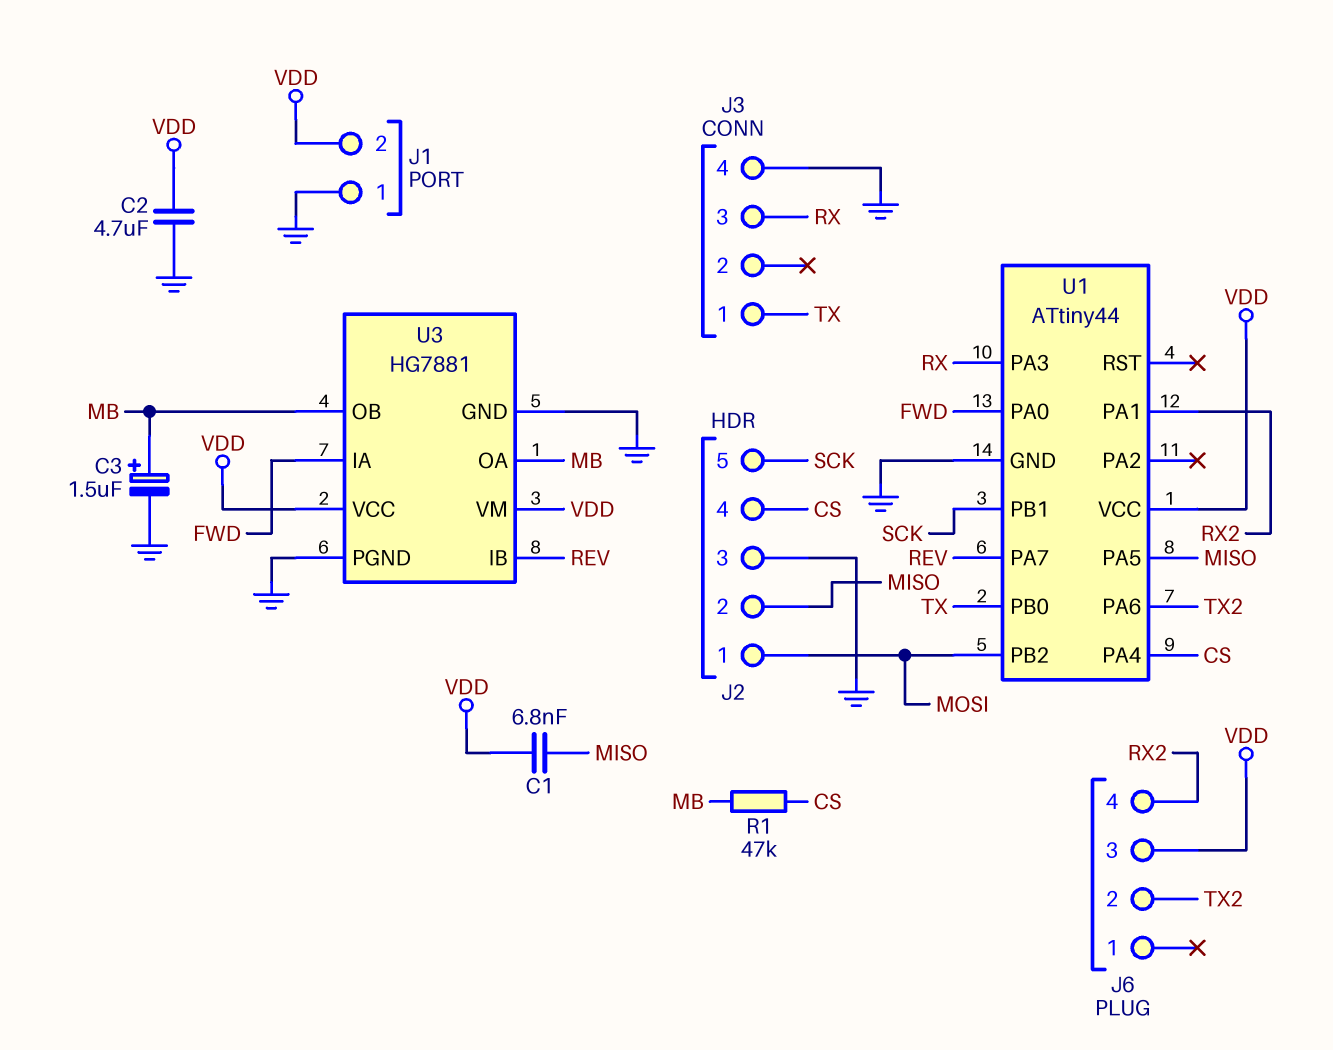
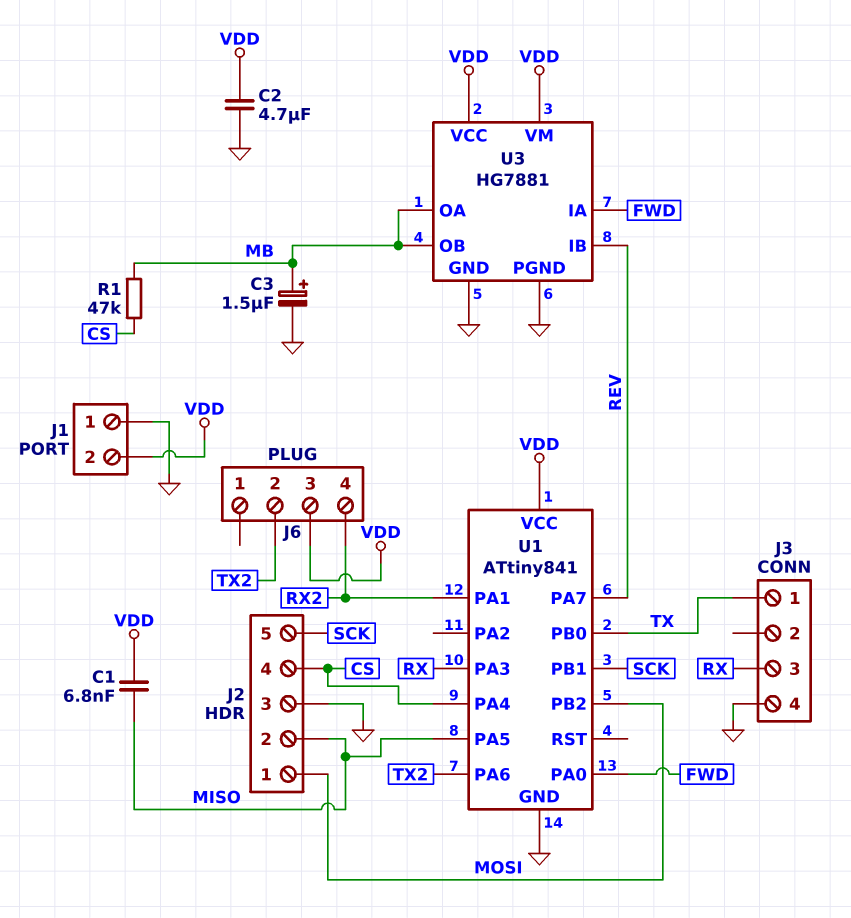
U1: ATtiny44 -> ATtiny841

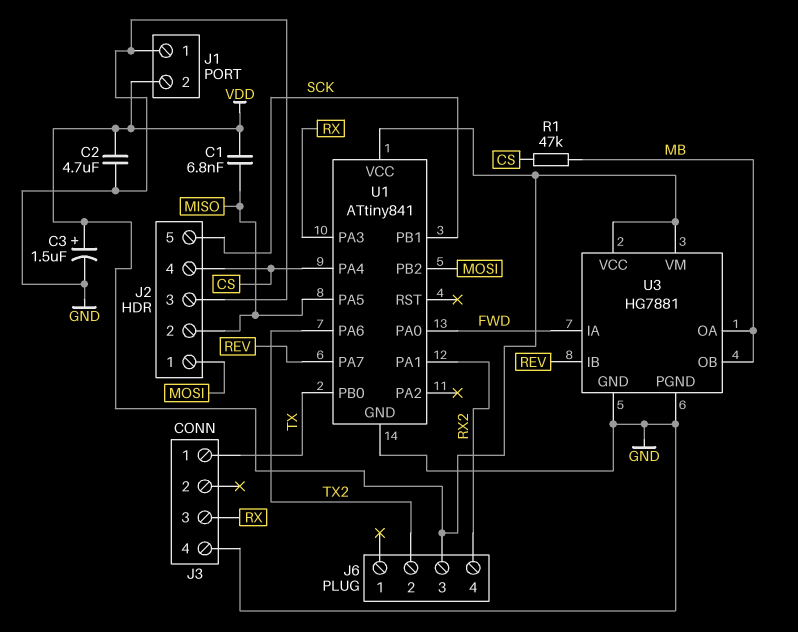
C3: 1.5uF (plus MB, minus GND) -> 1.5uF (plus VDD, minus GND)

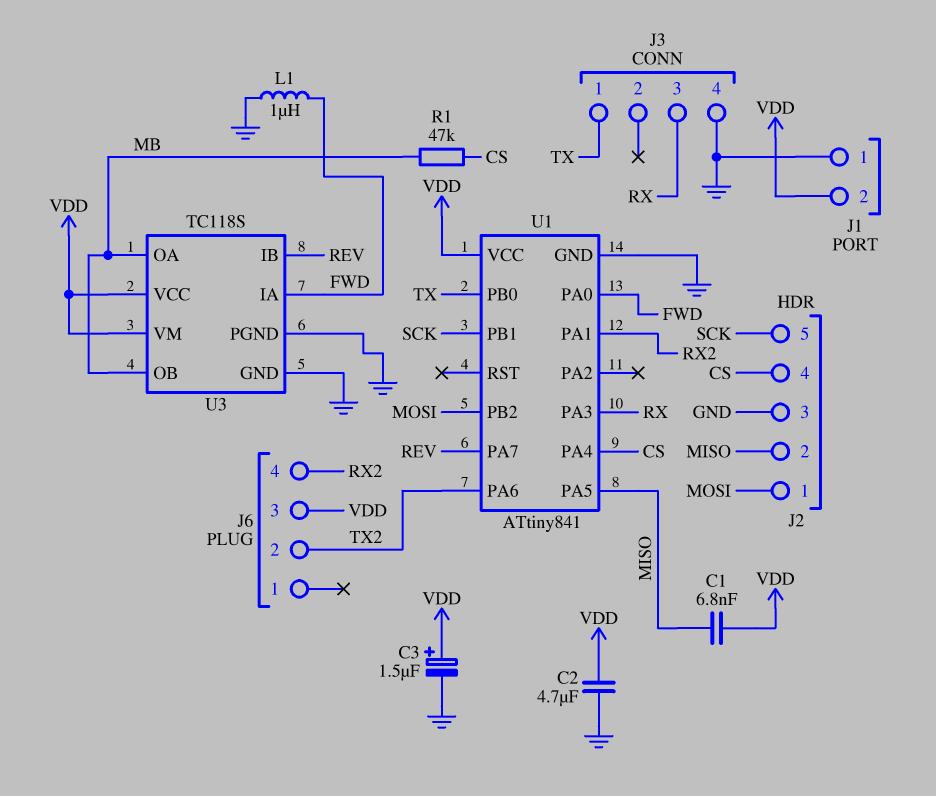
L1: none -> 1uH (FWD, GND)
U3: HG7881 -> TC118S

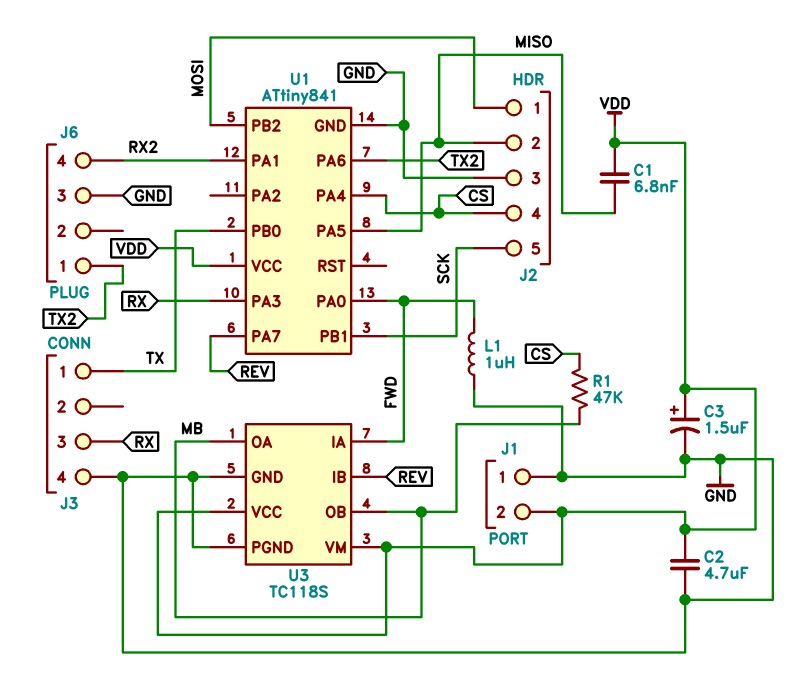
J6 pin 1: none -> TX2
J6 pin 2: TX2 -> none
J6 pin 3: VDD -> GND

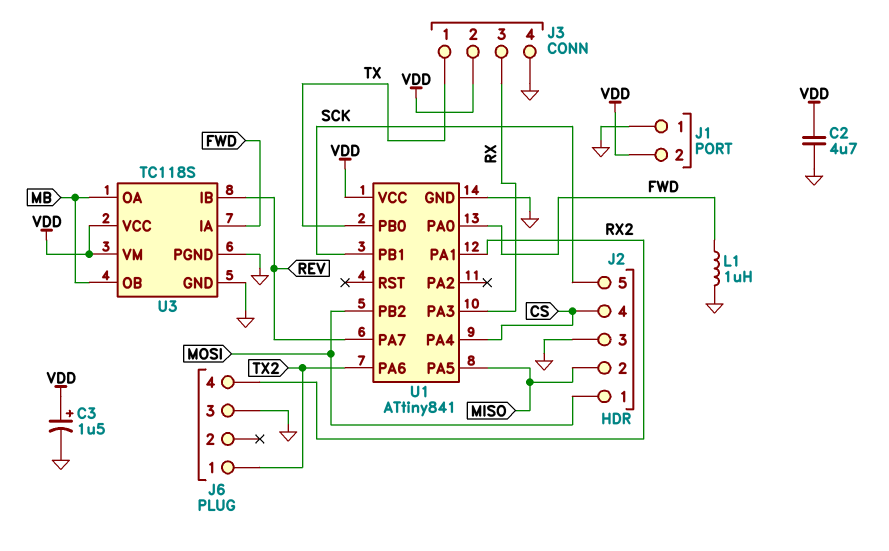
C1: 6.8nF (MISO, VDD) -> none
J3 pin 2: none -> VDD
R1: 47k (CS, MB) -> none

